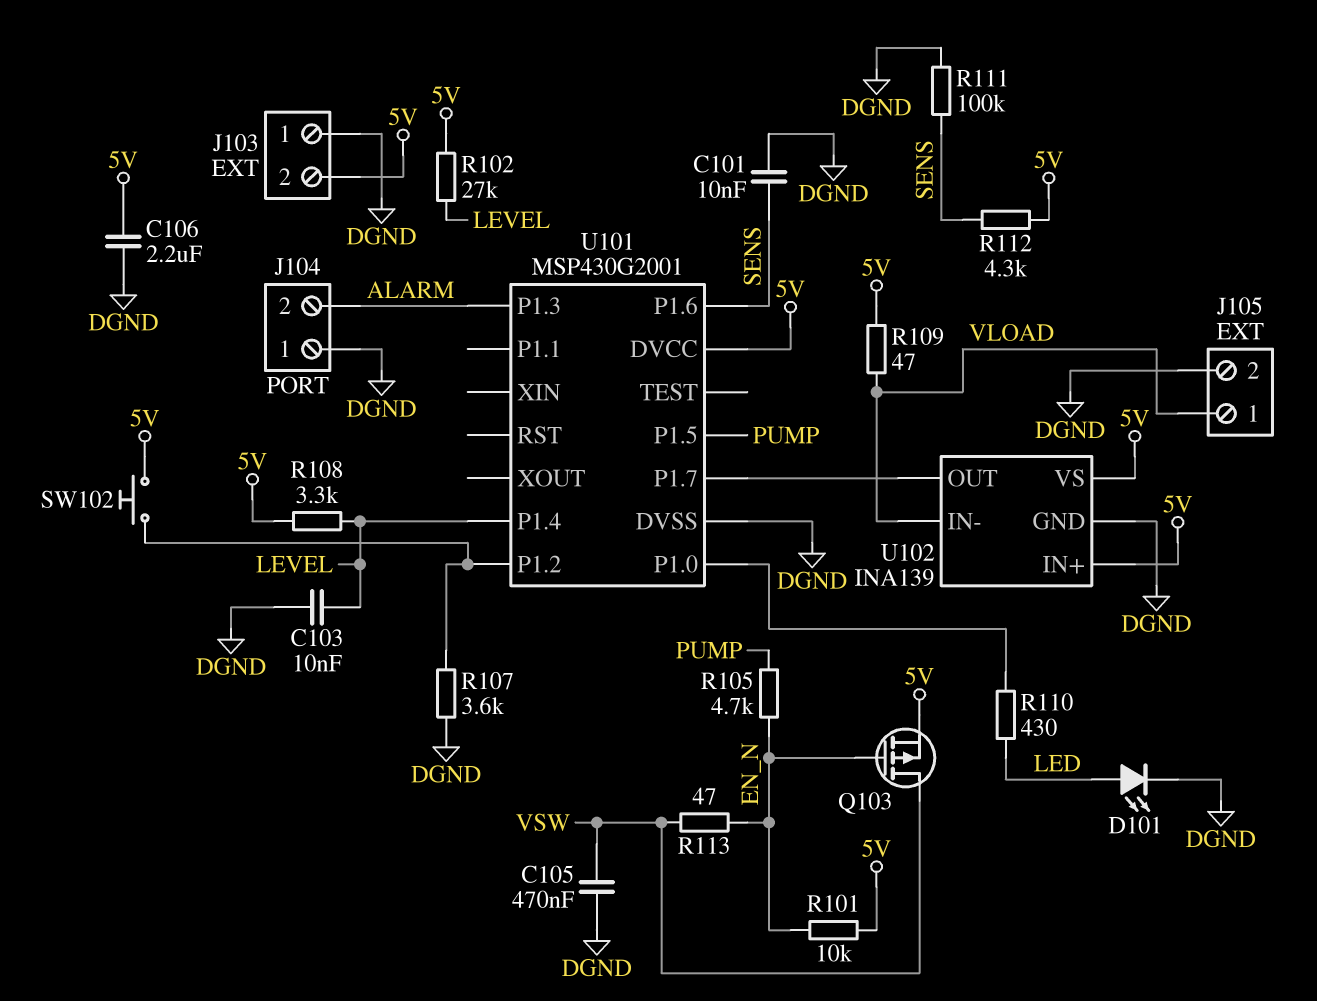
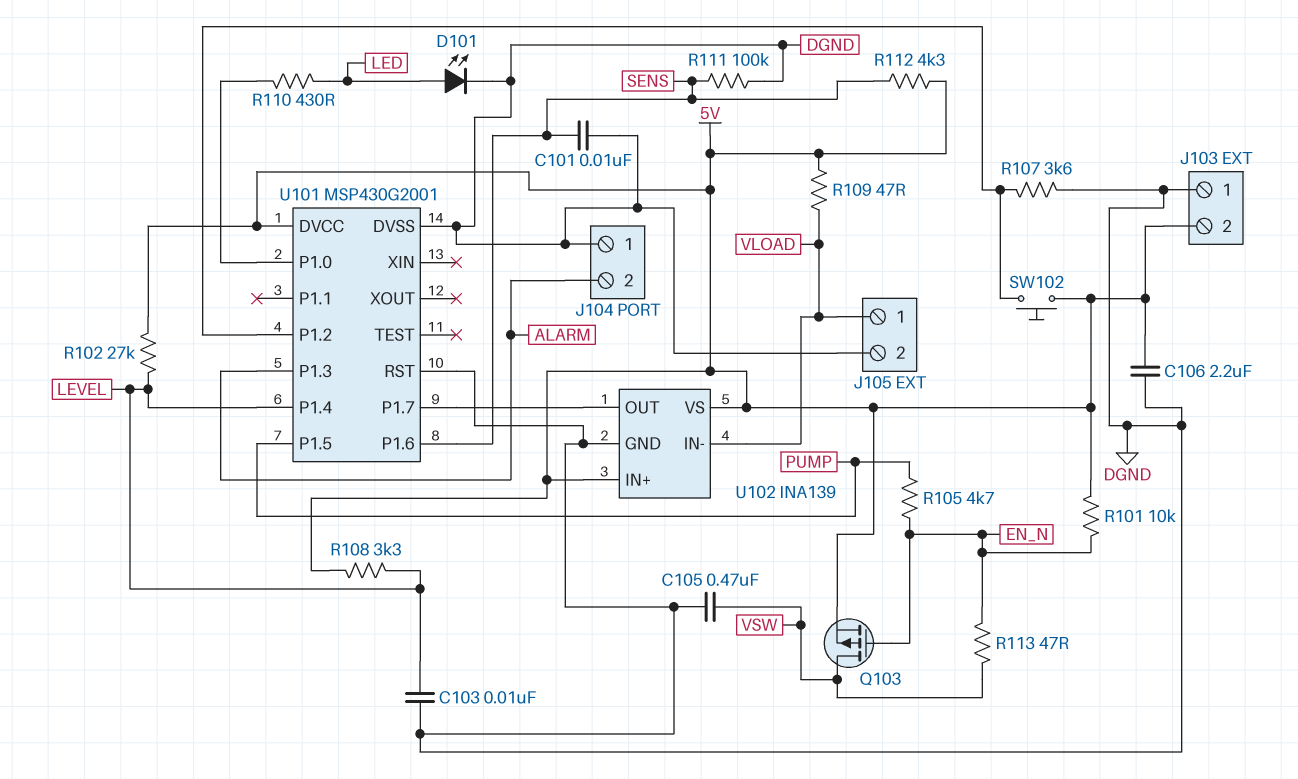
U101 pin RST: none -> DGND

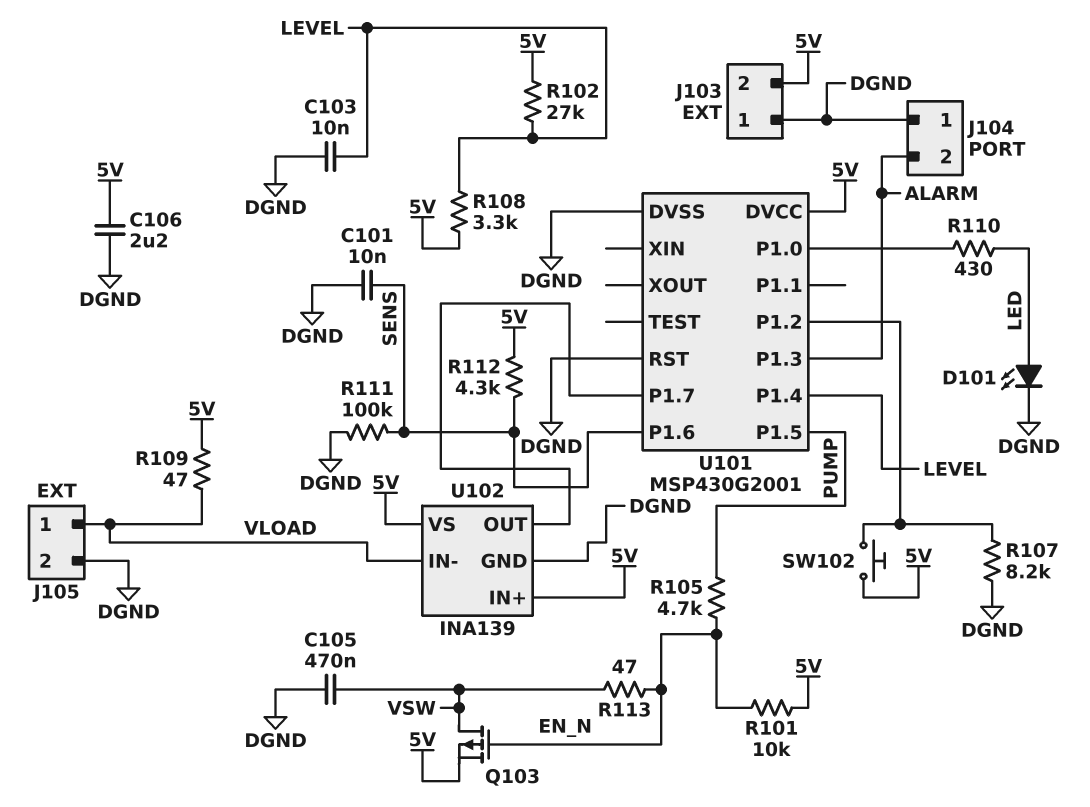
R107: 3.6k (DGND, U101/P1.2) -> 8.2k (DGND, U101/P1.2)

